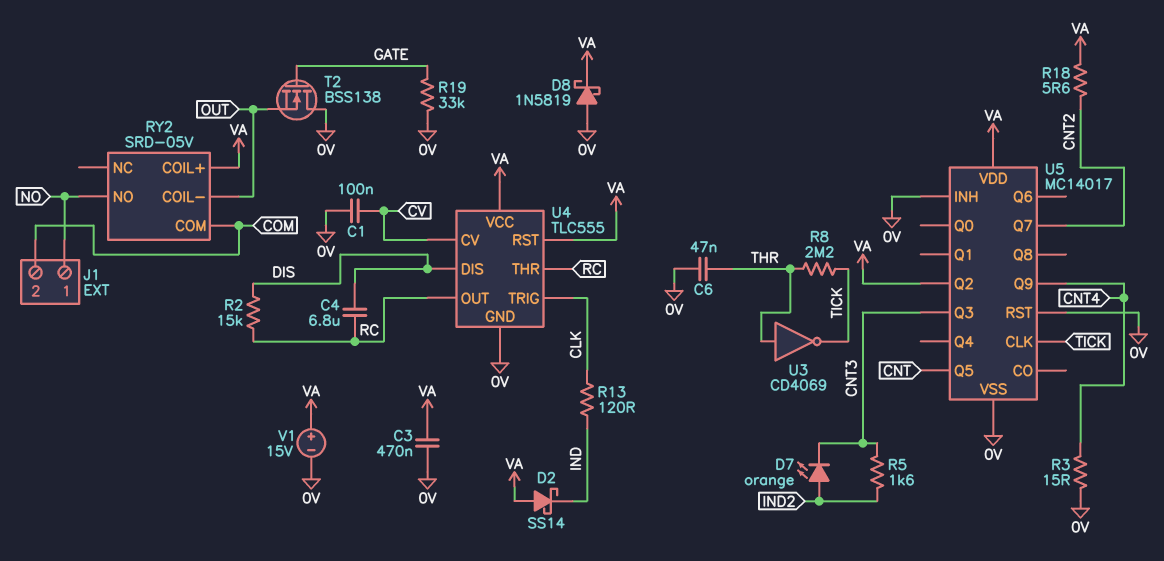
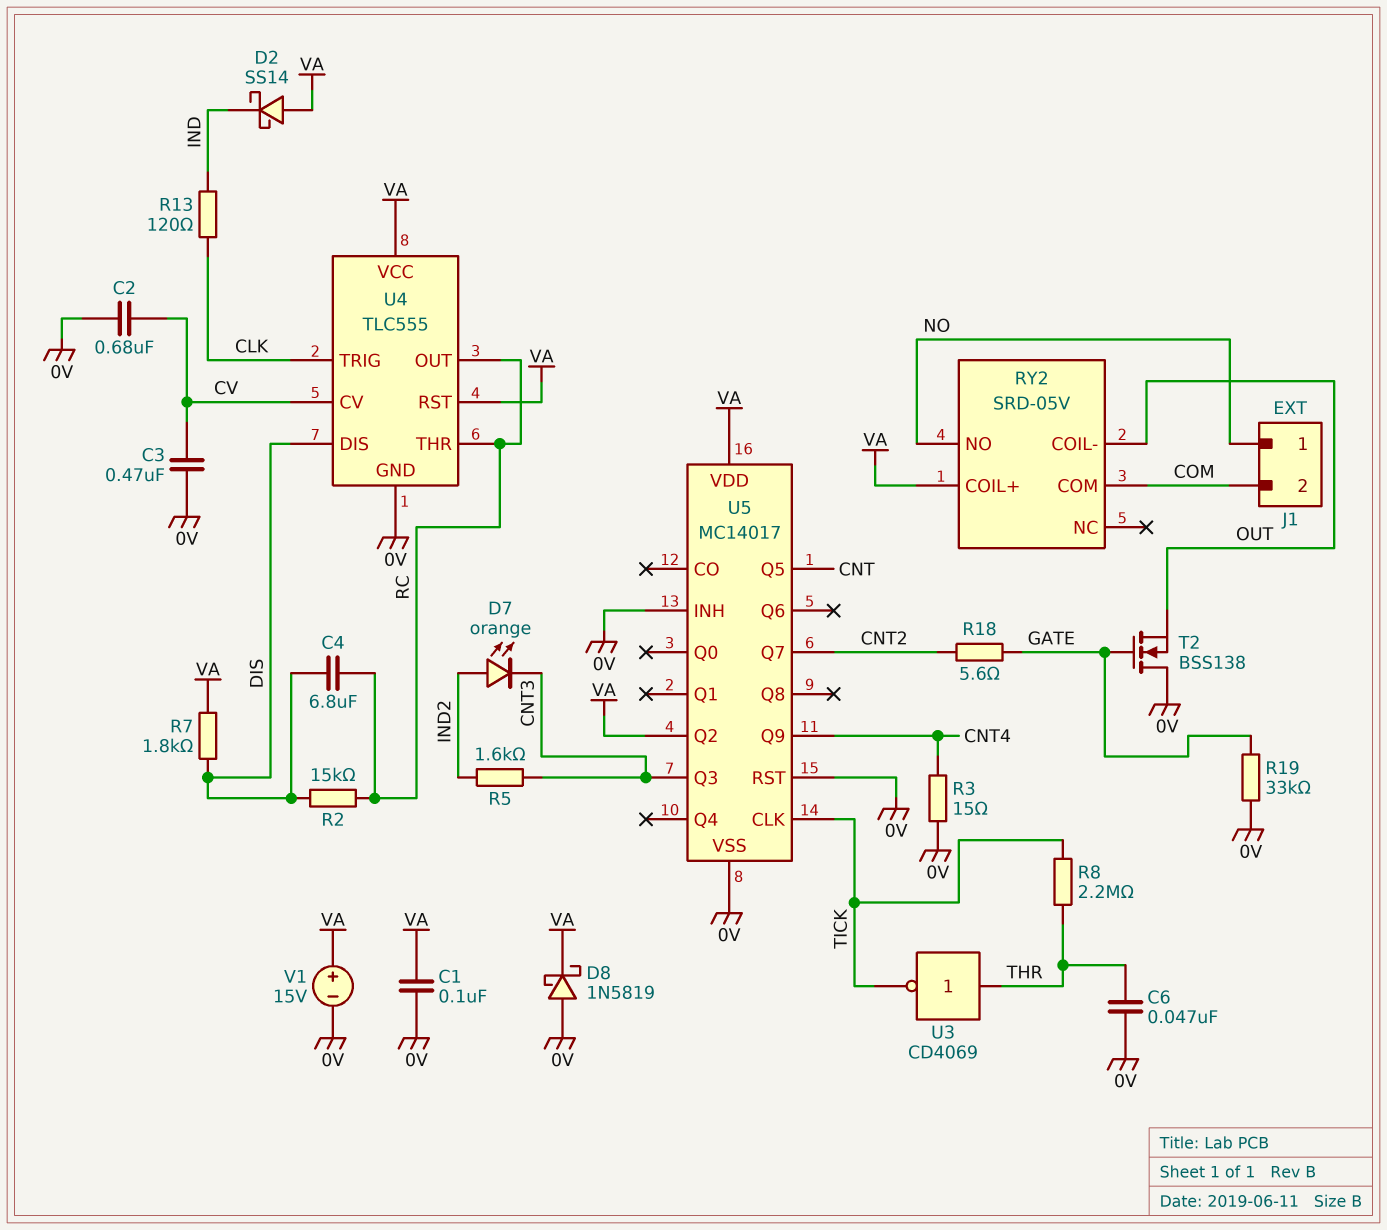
C1: 100nF (0V, CV) -> 100nF (0V, VA)
C2: none -> 680nF (0V, CV)
C3: 470nF (0V, VA) -> 470nF (0V, CV)
R7: none -> 1.8k (DIS, VA)
R18: 5.6 (CNT2, VA) -> 5.6 (CNT2, GATE)

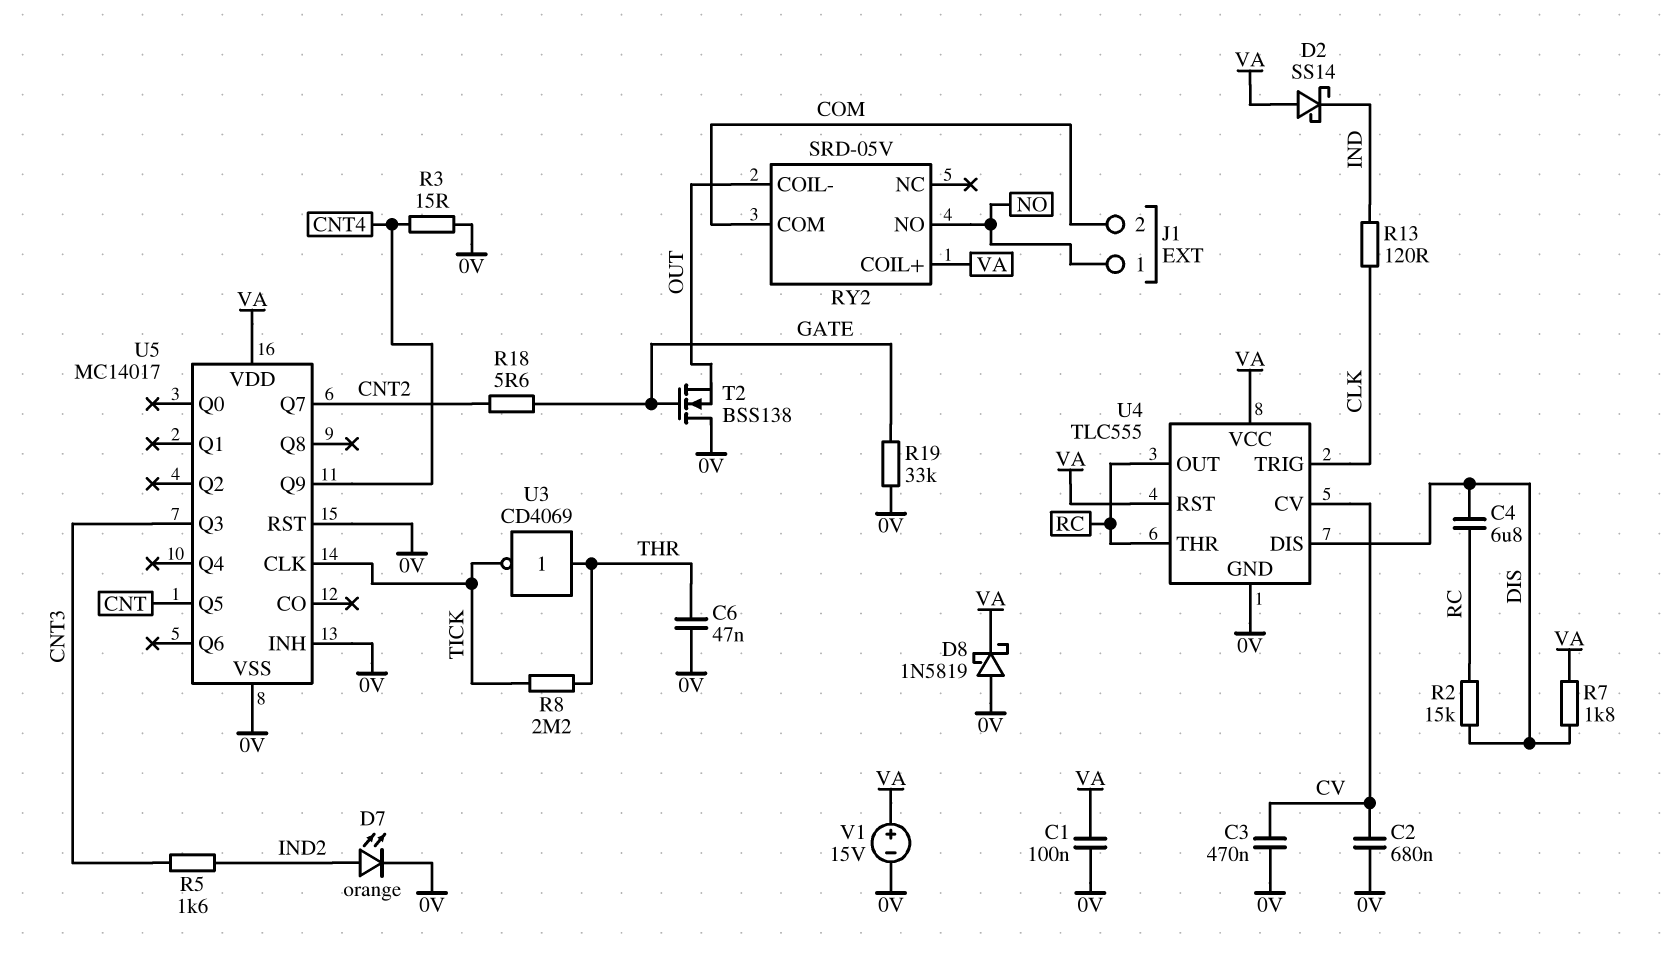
D7: LED orange (A IND2, K CNT3) -> LED orange (A IND2, K 0V)
U5 pin Q2: VA -> none

